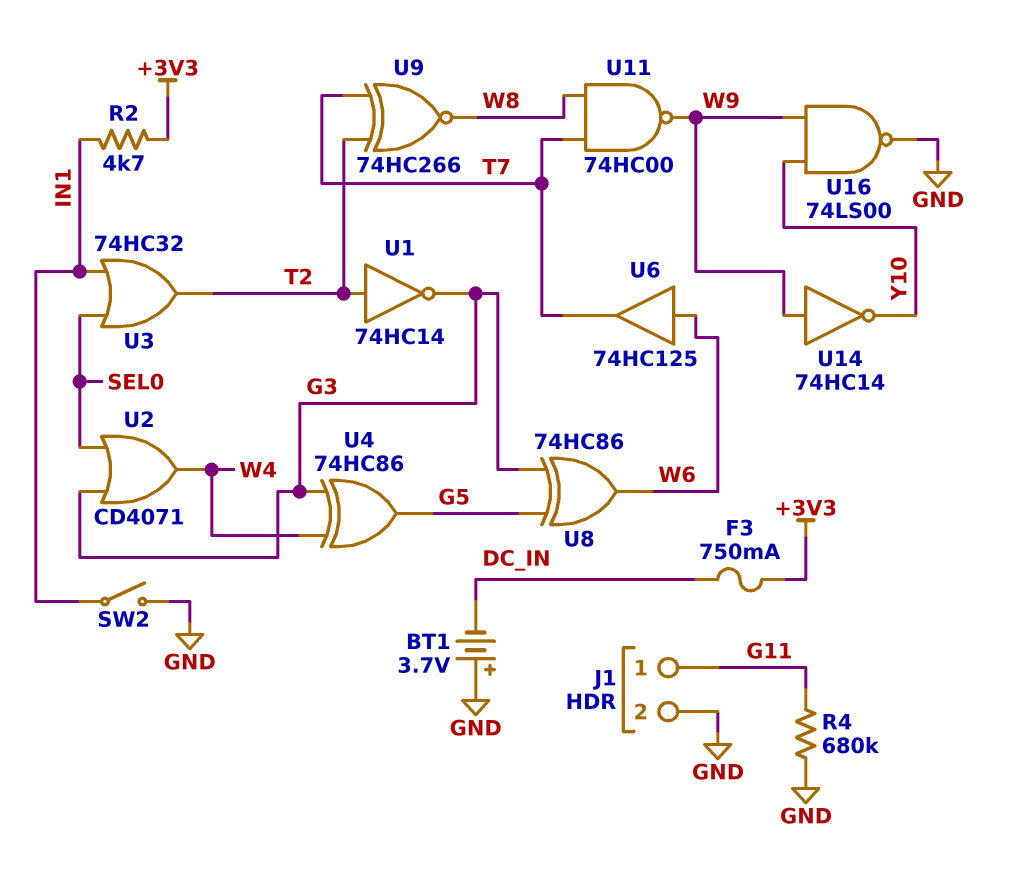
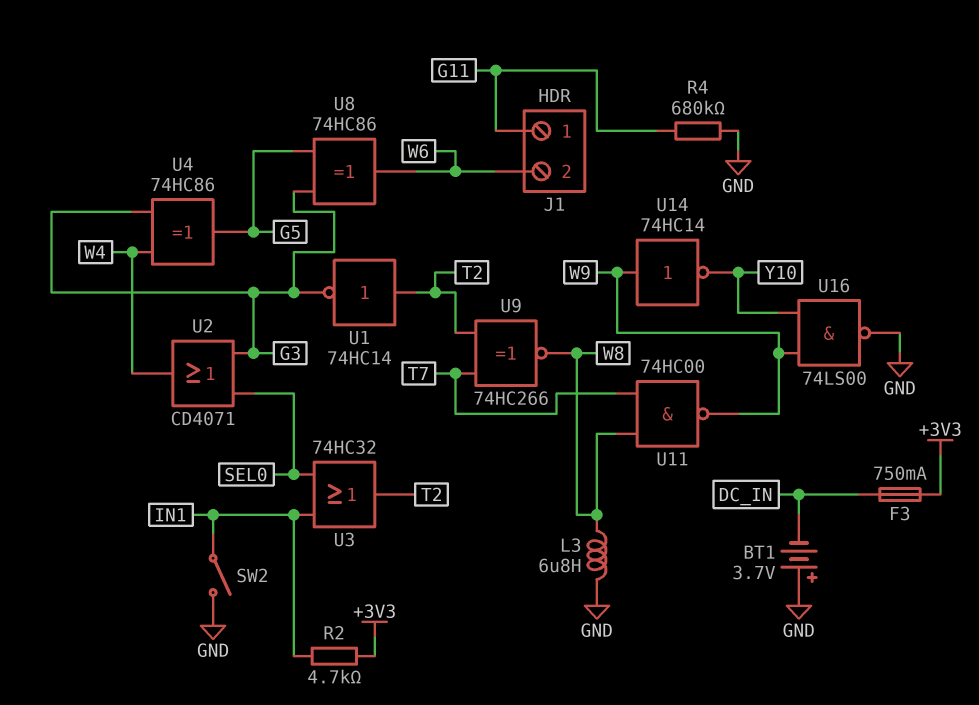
J1 pin 2: GND -> W6
L3: none -> 6.8uH (GND, W8)
U6: buffer 74HC125 (in W6, out T7) -> none

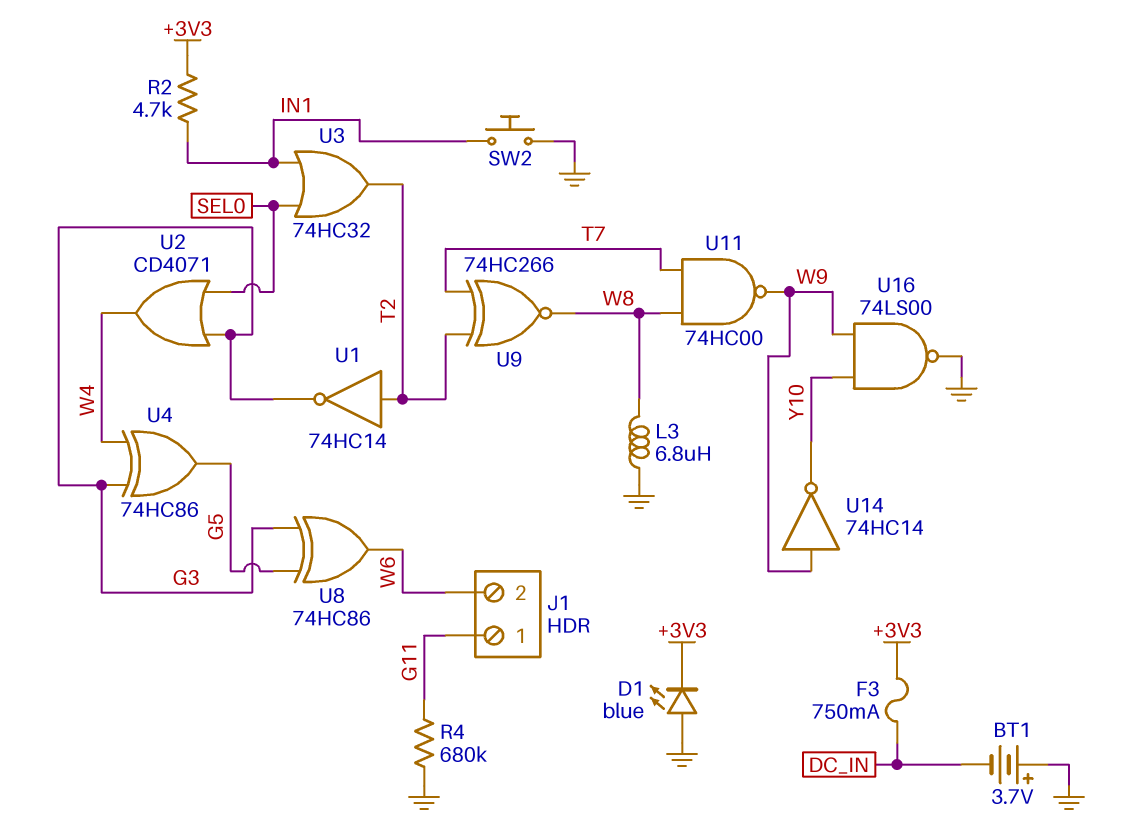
D1: none -> LED blue (A GND, K +3V3)
SW2: switch (GND, IN1) -> button (GND, IN1)

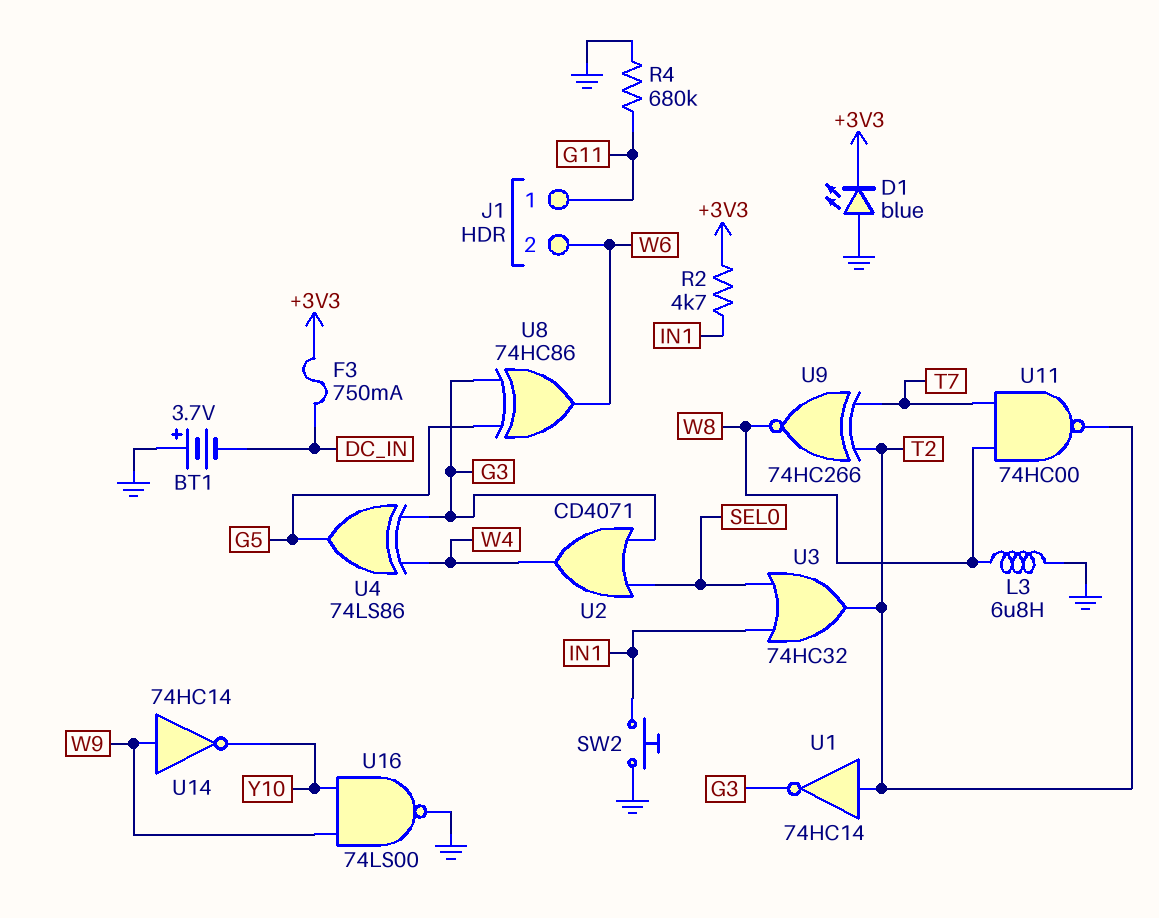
U4: XOR 74HC86 (in G3, in W4, out G5) -> XOR 74LS86 (in G3, in W4, out G5)
U11: NAND 74HC00 (in T7, in W8, out W9) -> NAND 74HC00 (in T7, in W8, out T2)

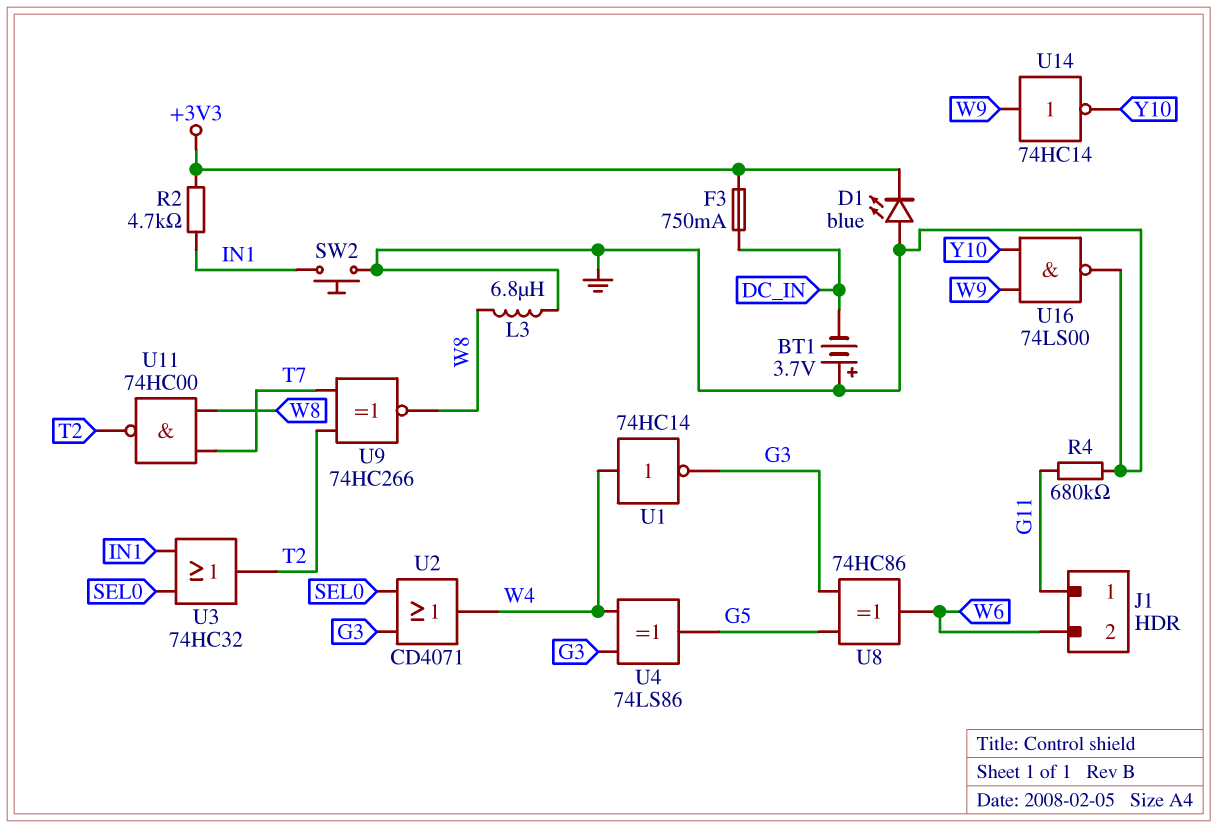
U1: NOT 74HC14 (in T2, out G3) -> NOT 74HC14 (in W4, out G3)

